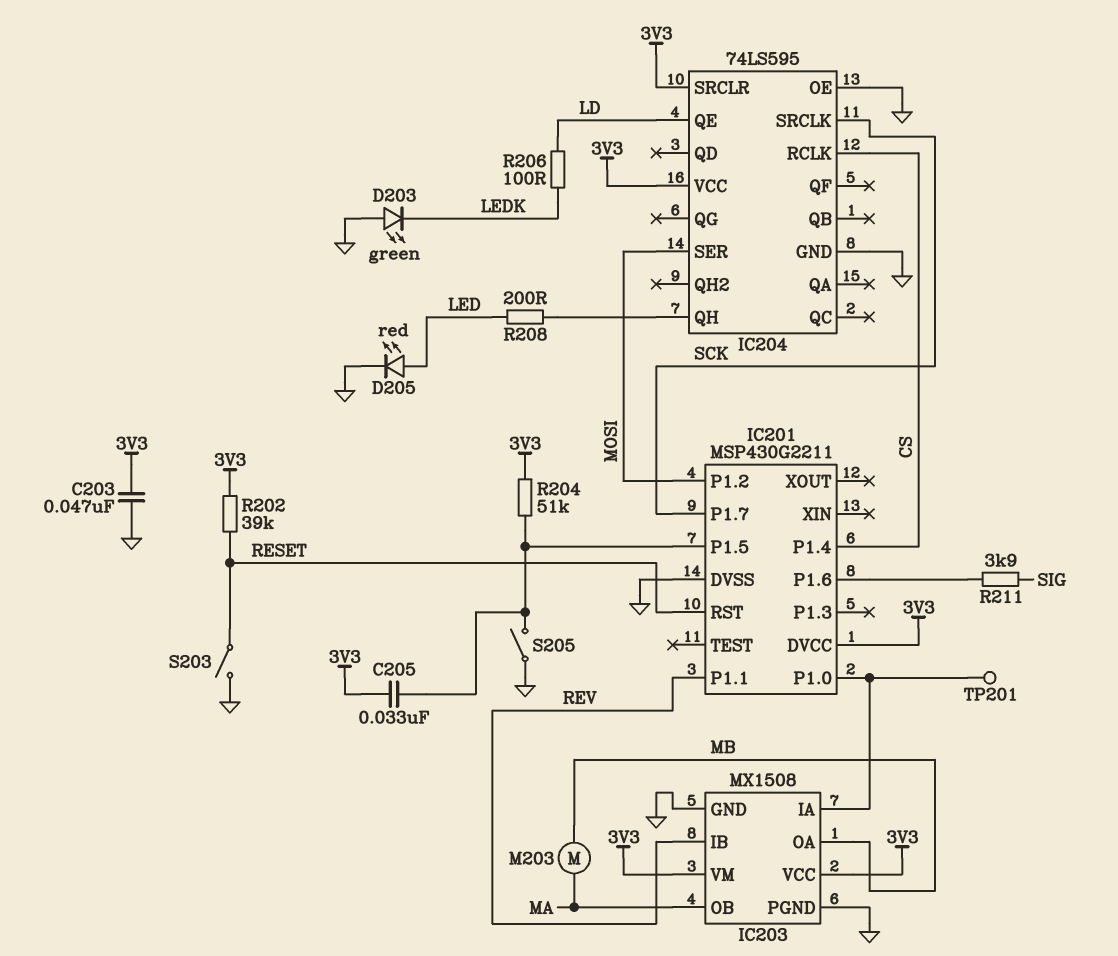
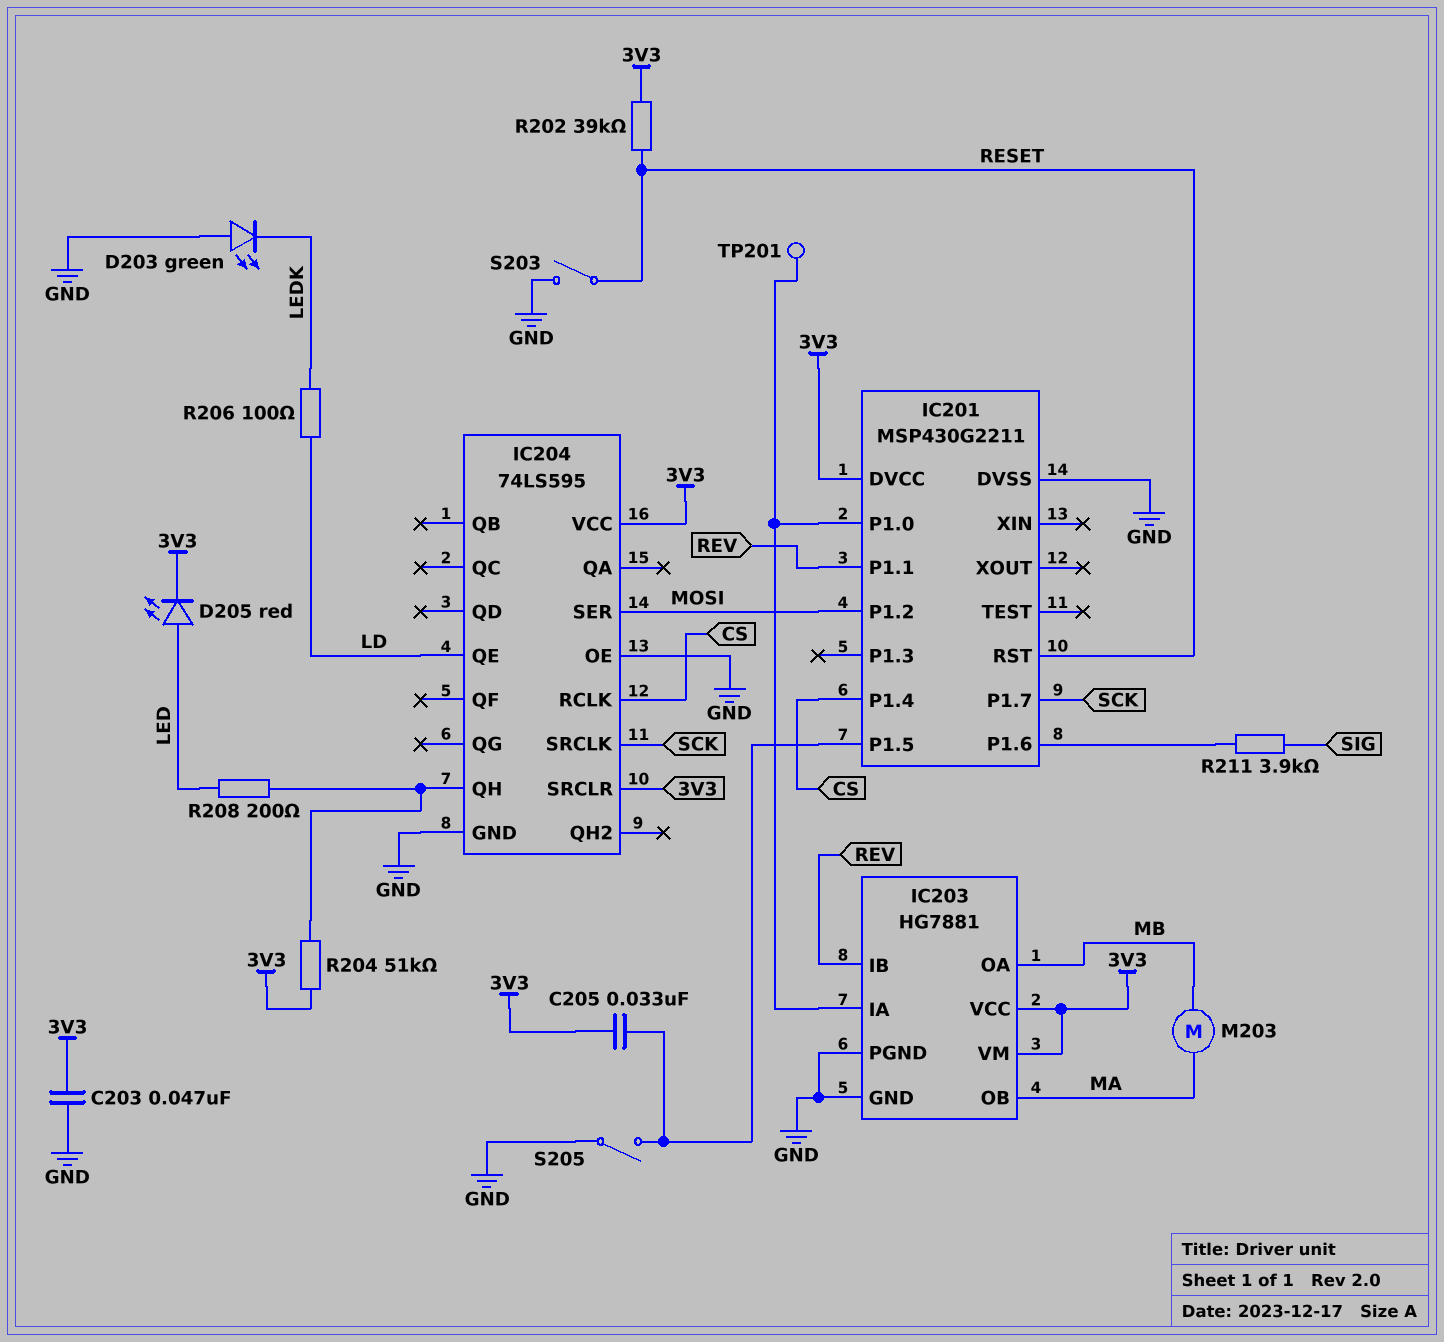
D205: LED red (A LED, K GND) -> LED red (A LED, K 3V3)
IC203: MX1508 -> HG7881
R204: 51k (3V3, IC201/P1.5) -> 51k (3V3, IC204/QH)

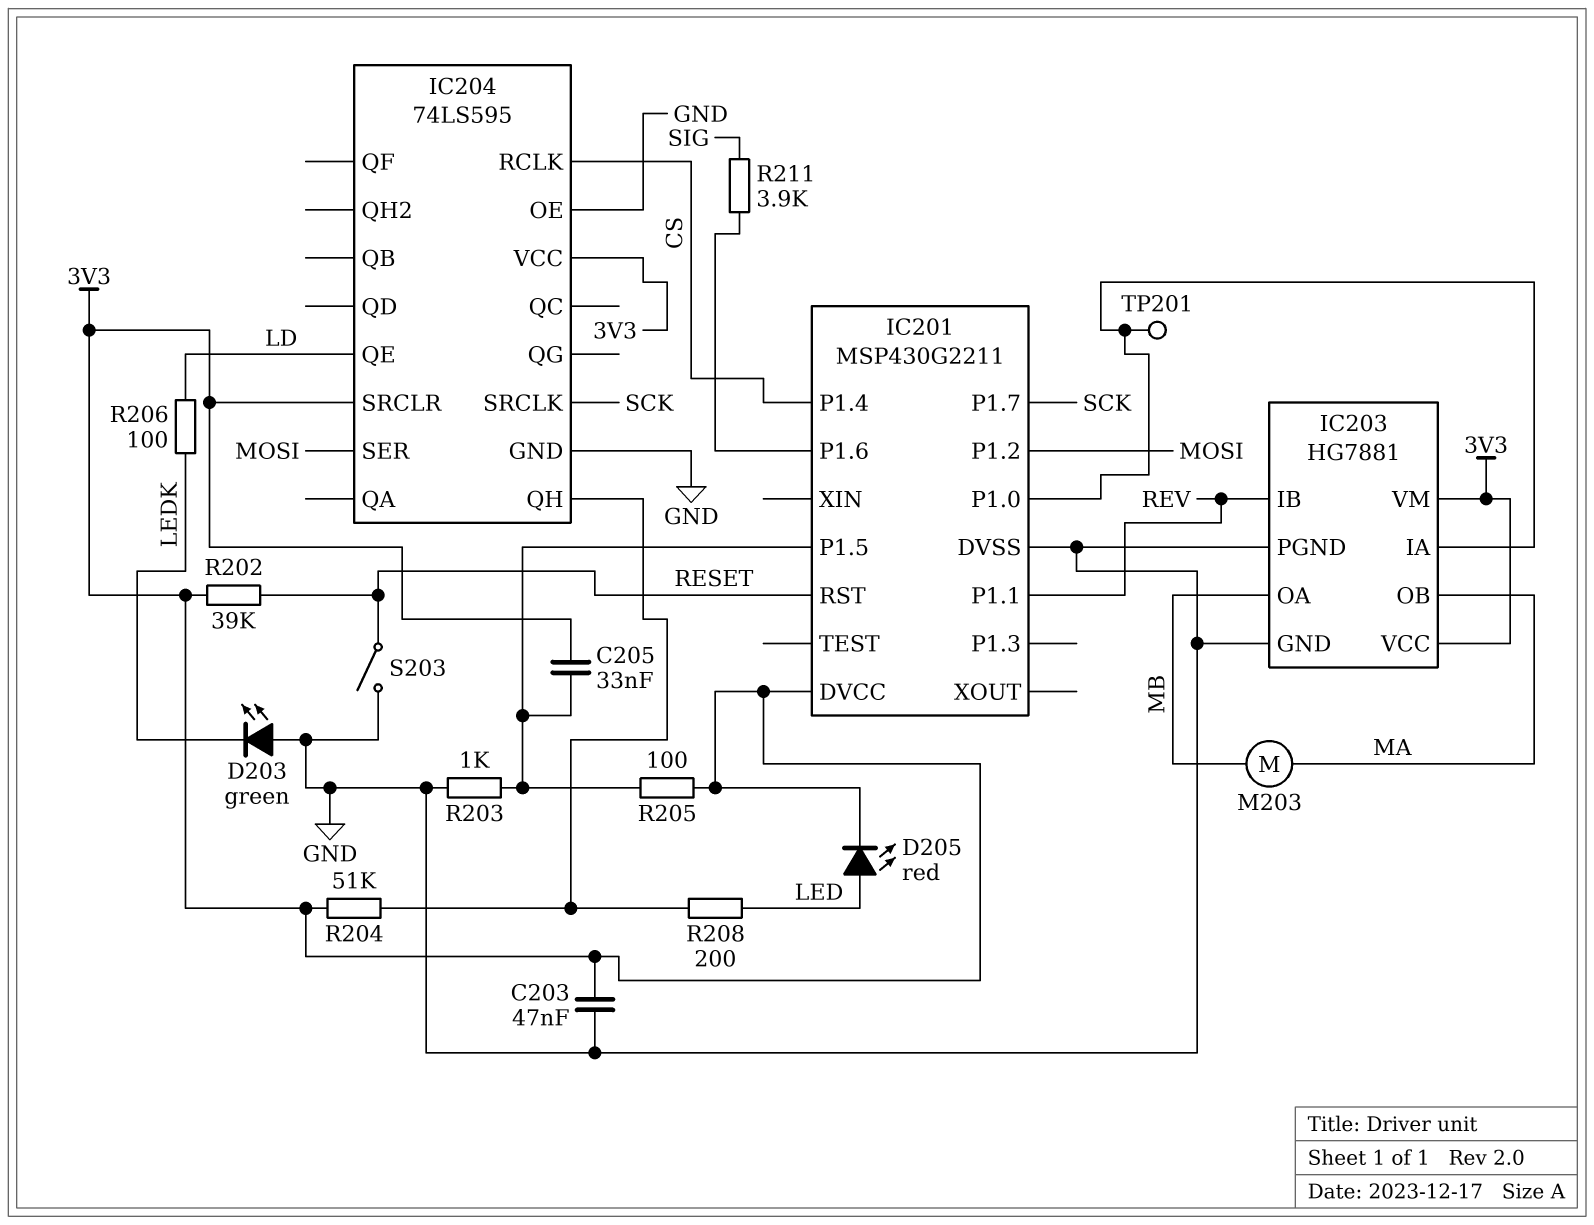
R203: none -> 1k (GND, IC201/P1.5)
R205: none -> 100 (3V3, IC201/P1.5)
S205: switch (GND, IC201/P1.5) -> none

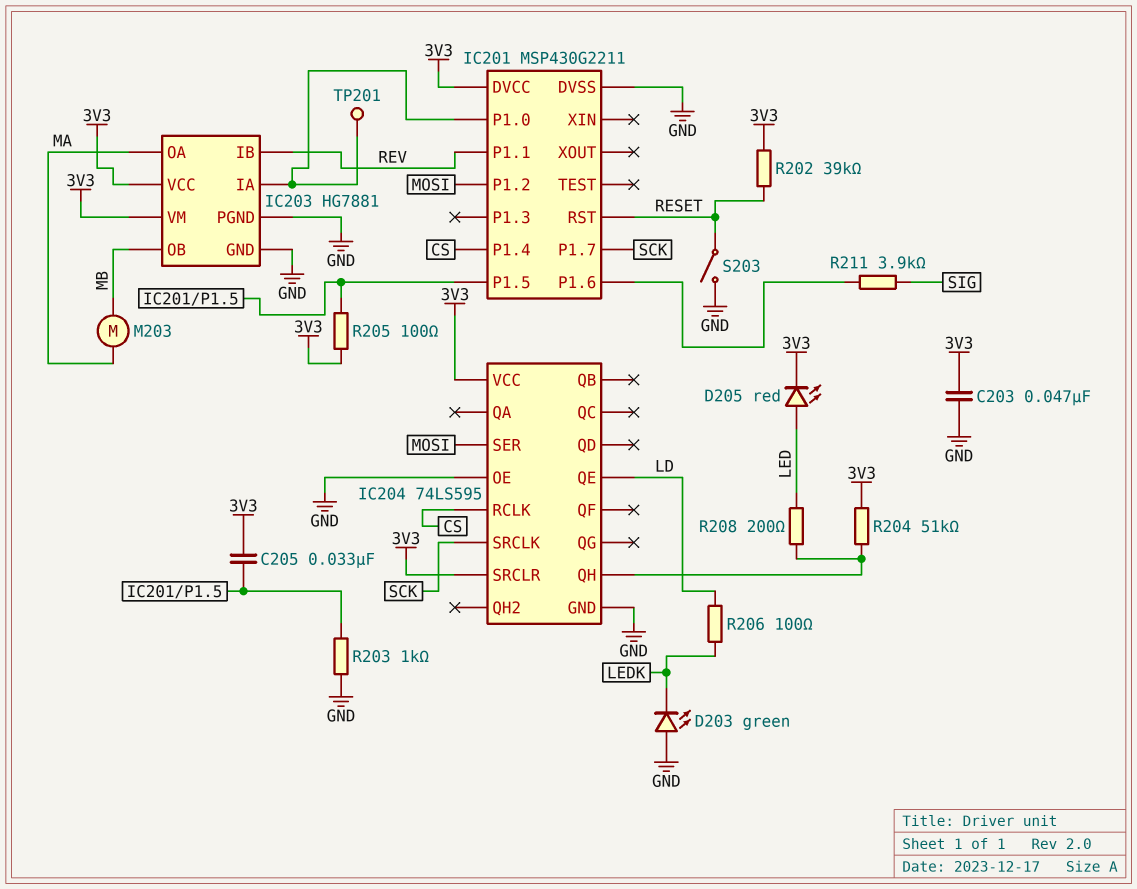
IC203 pin OA: MB -> MA
IC203 pin OB: MA -> MB

